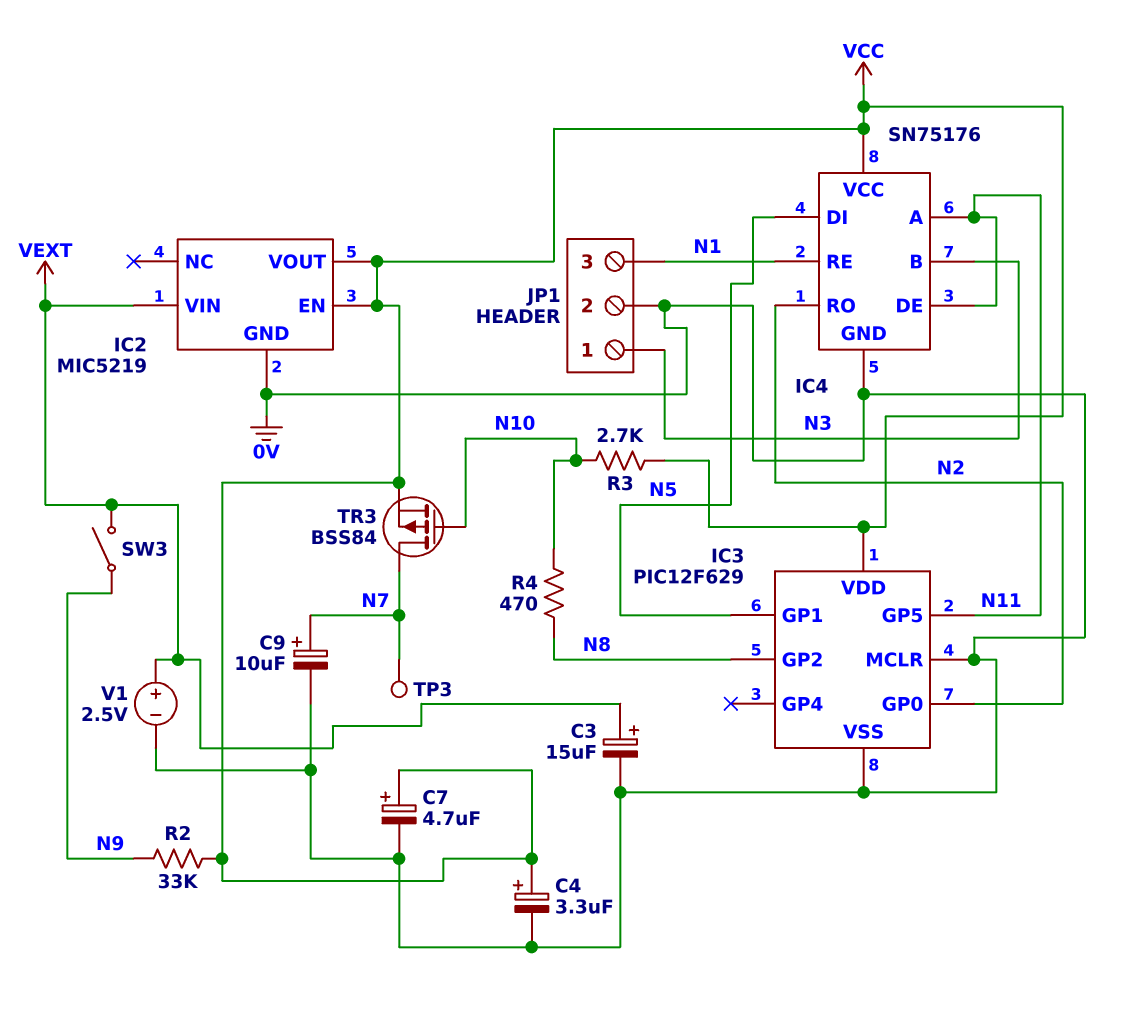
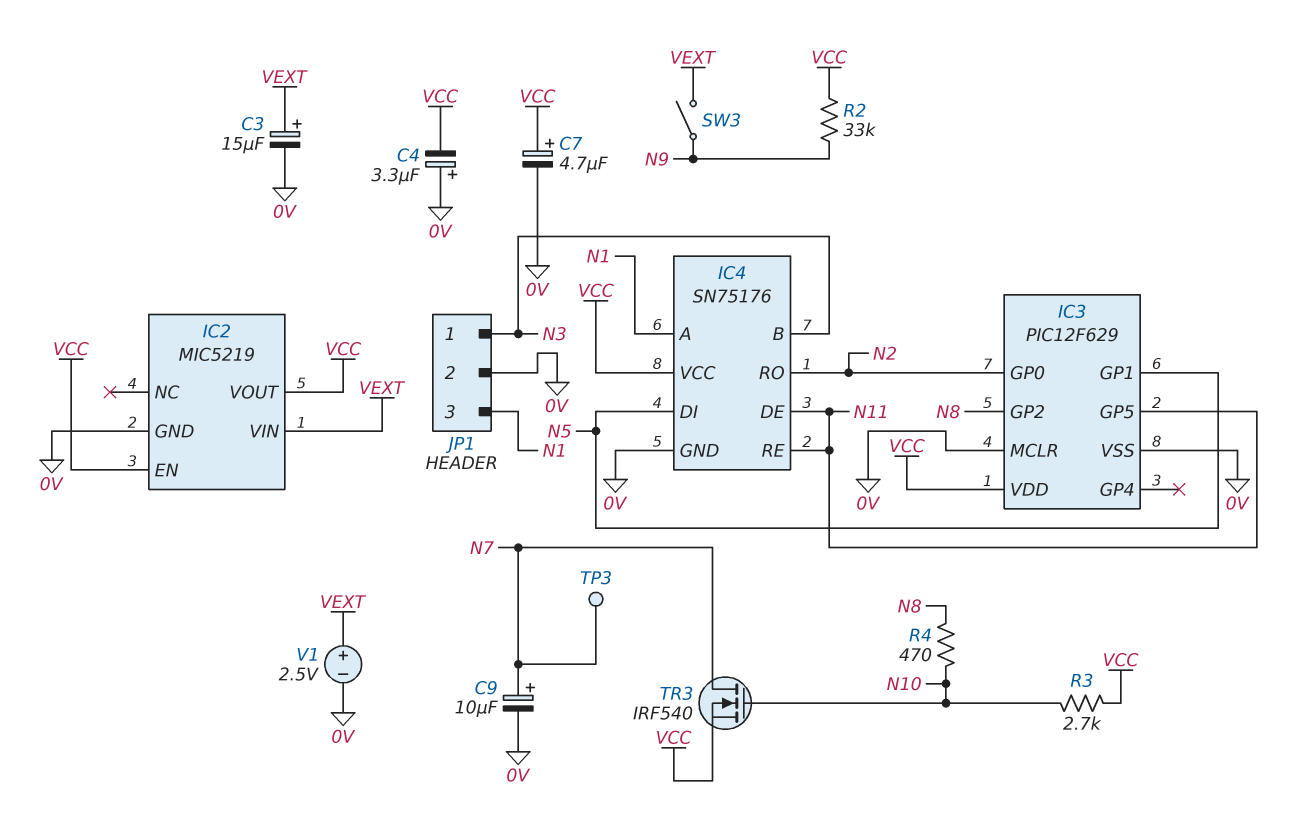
C4: 3.3uF (plus VCC, minus 0V) -> 3.3uF (plus 0V, minus VCC)
IC4 pin A: N11 -> N1
IC4 pin RE: N1 -> N11
TR3: PMOS BSS84 (G N10, D N7, S VCC) -> NMOS IRF540 (G N10, D N7, S VCC)

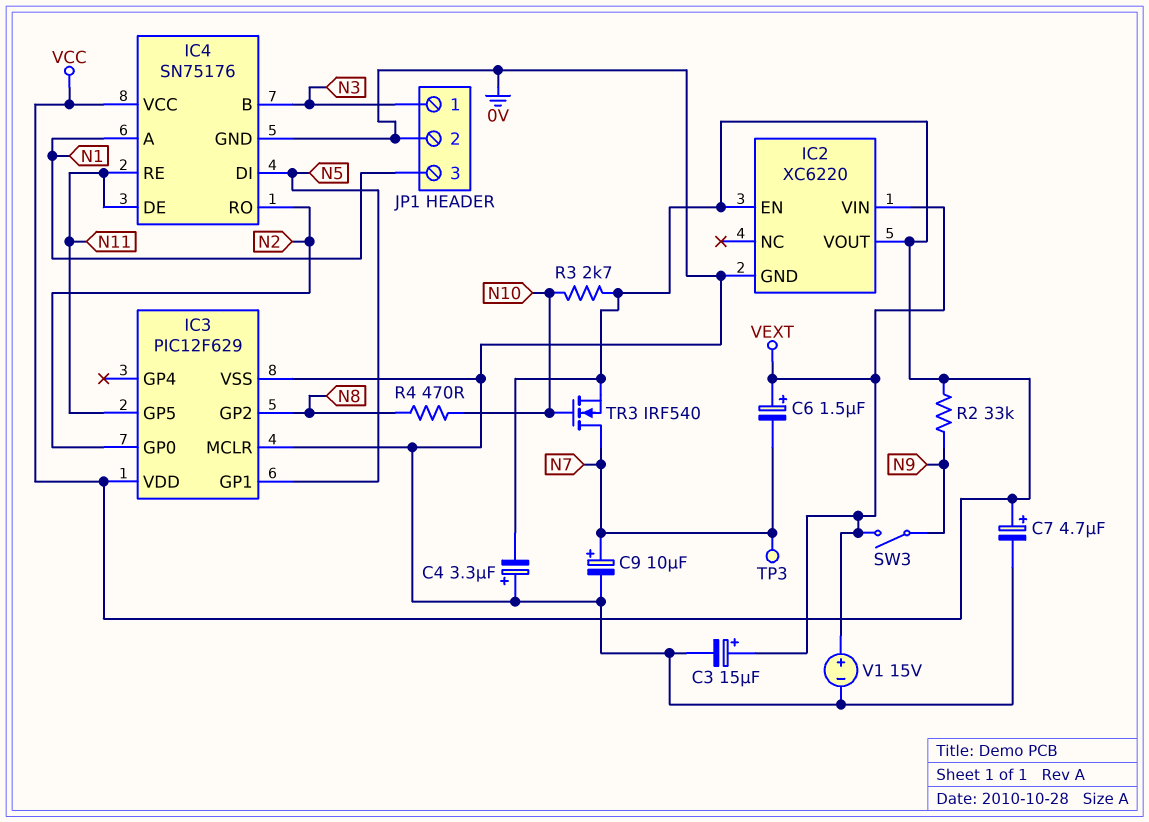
C6: none -> 1.5uF (plus VEXT, minus N7)
IC2: MIC5219 -> XC6220
V1: 2.5V (plus VEXT, minus 0V) -> 15V (plus VEXT, minus 0V)

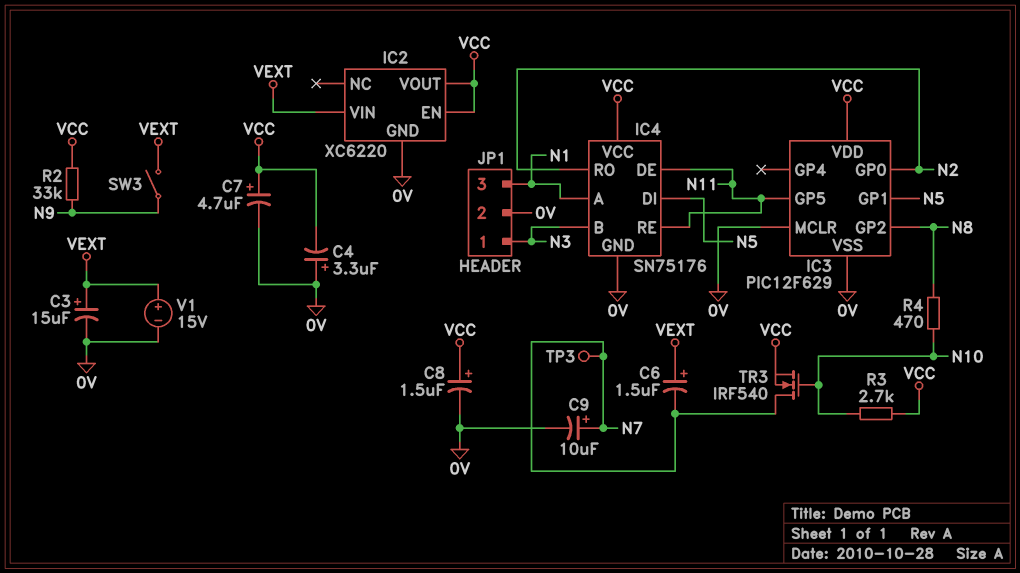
C8: none -> 1.5uF (plus VCC, minus 0V)

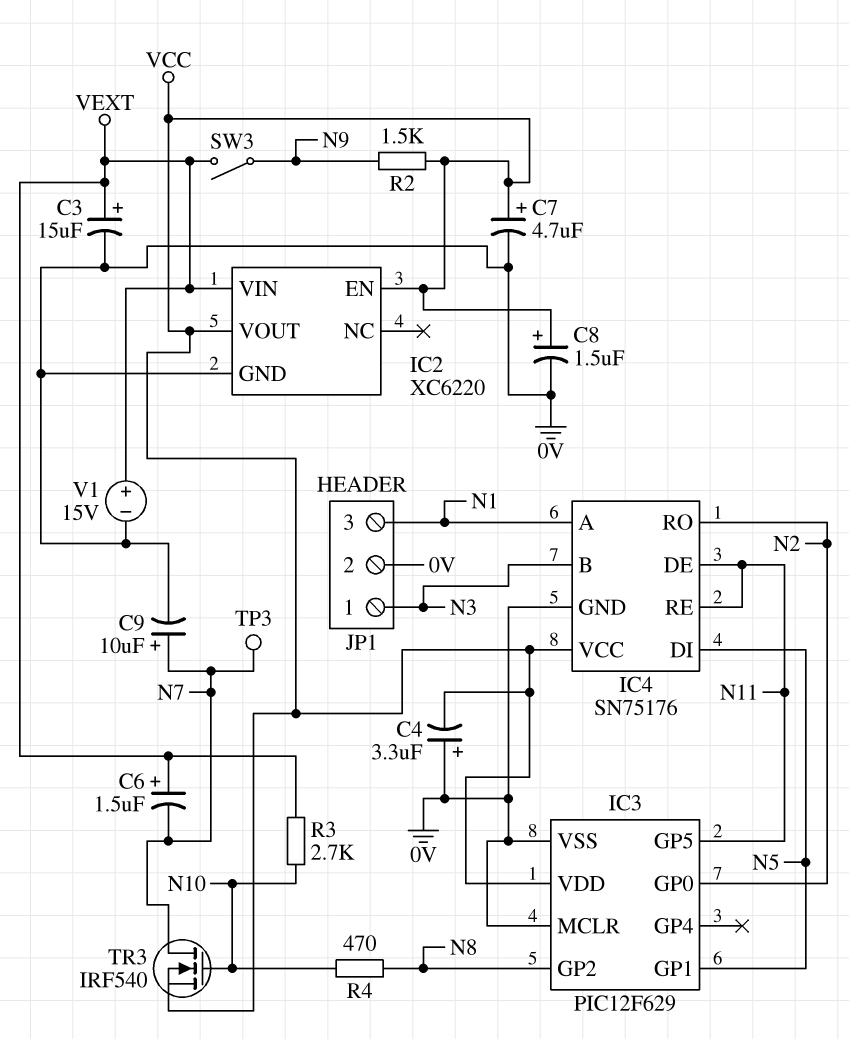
R2: 33k (N9, VCC) -> 1.5k (N9, VCC)
R3: 2.7k (N10, VCC) -> 2.7k (N10, VEXT)

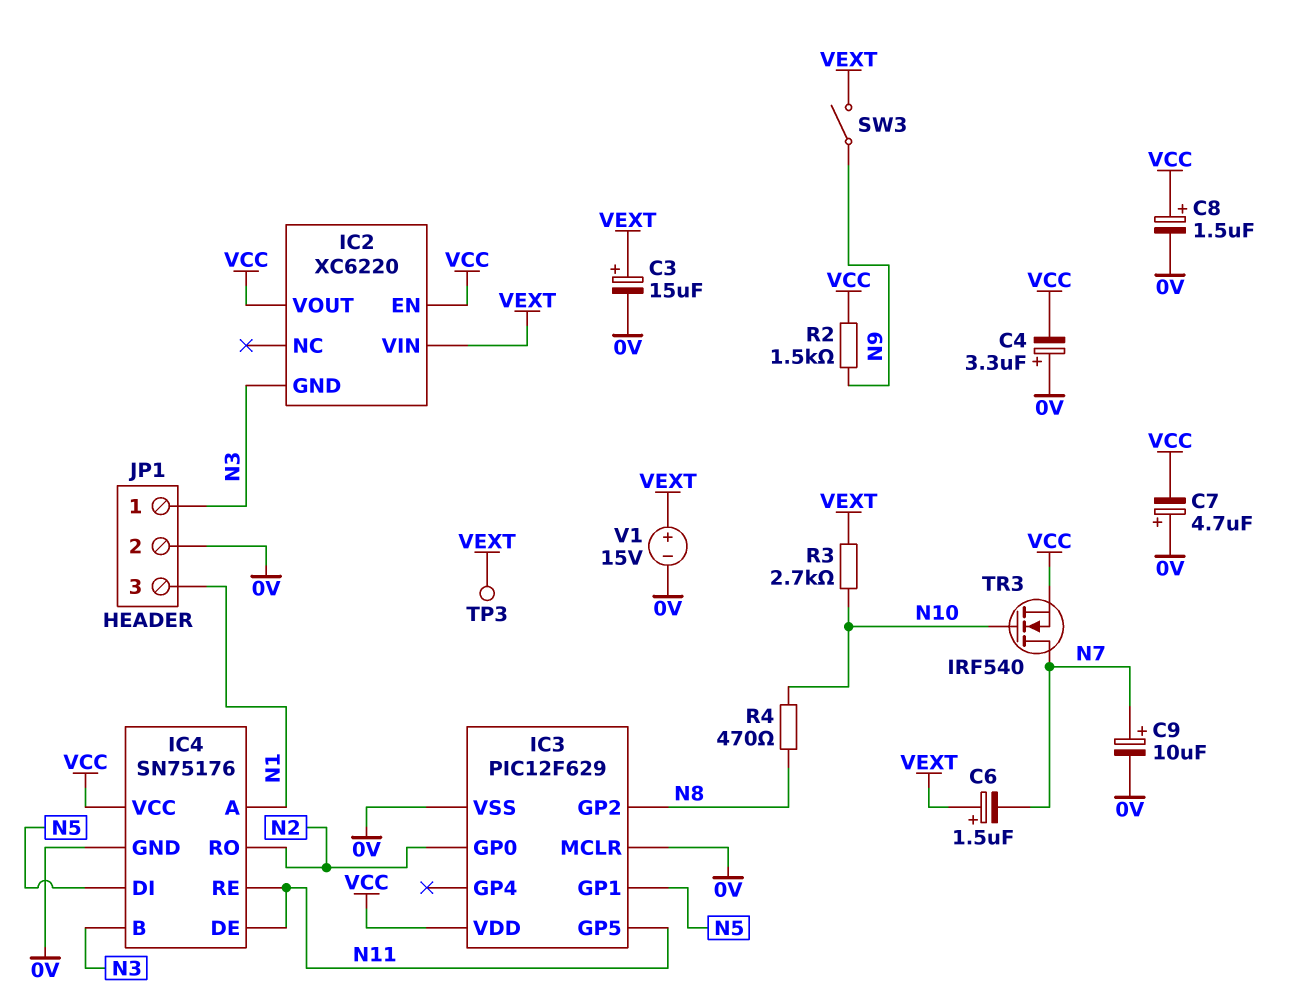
C7: 4.7uF (plus VCC, minus 0V) -> 4.7uF (plus 0V, minus VCC)
IC2 pin GND: 0V -> N3
TP3: test point (N7) -> test point (VEXT)

